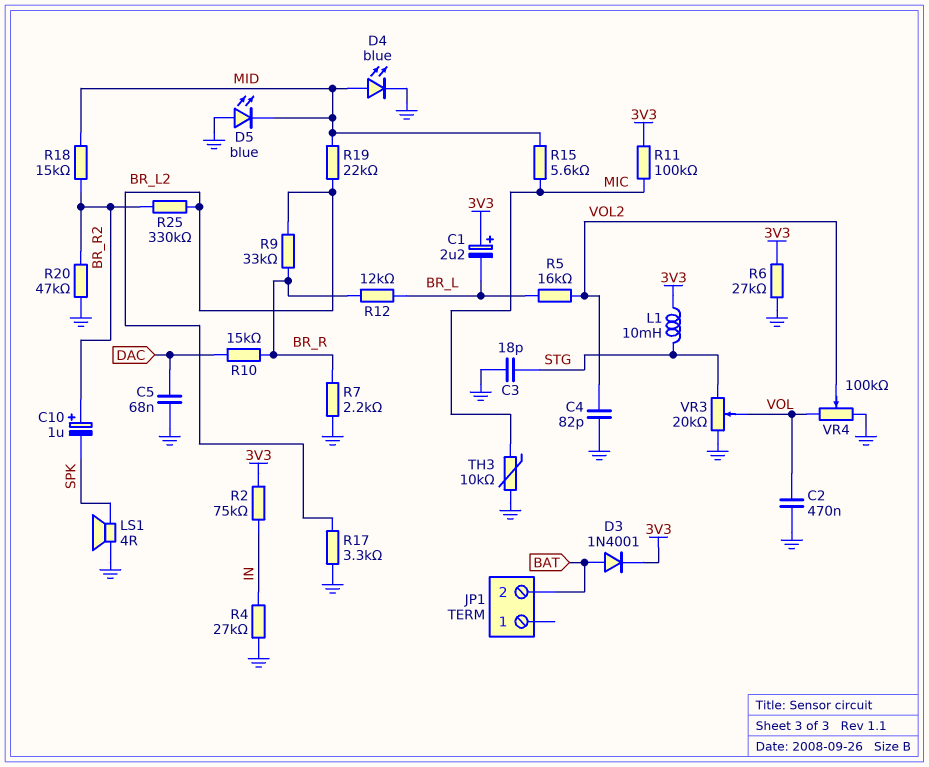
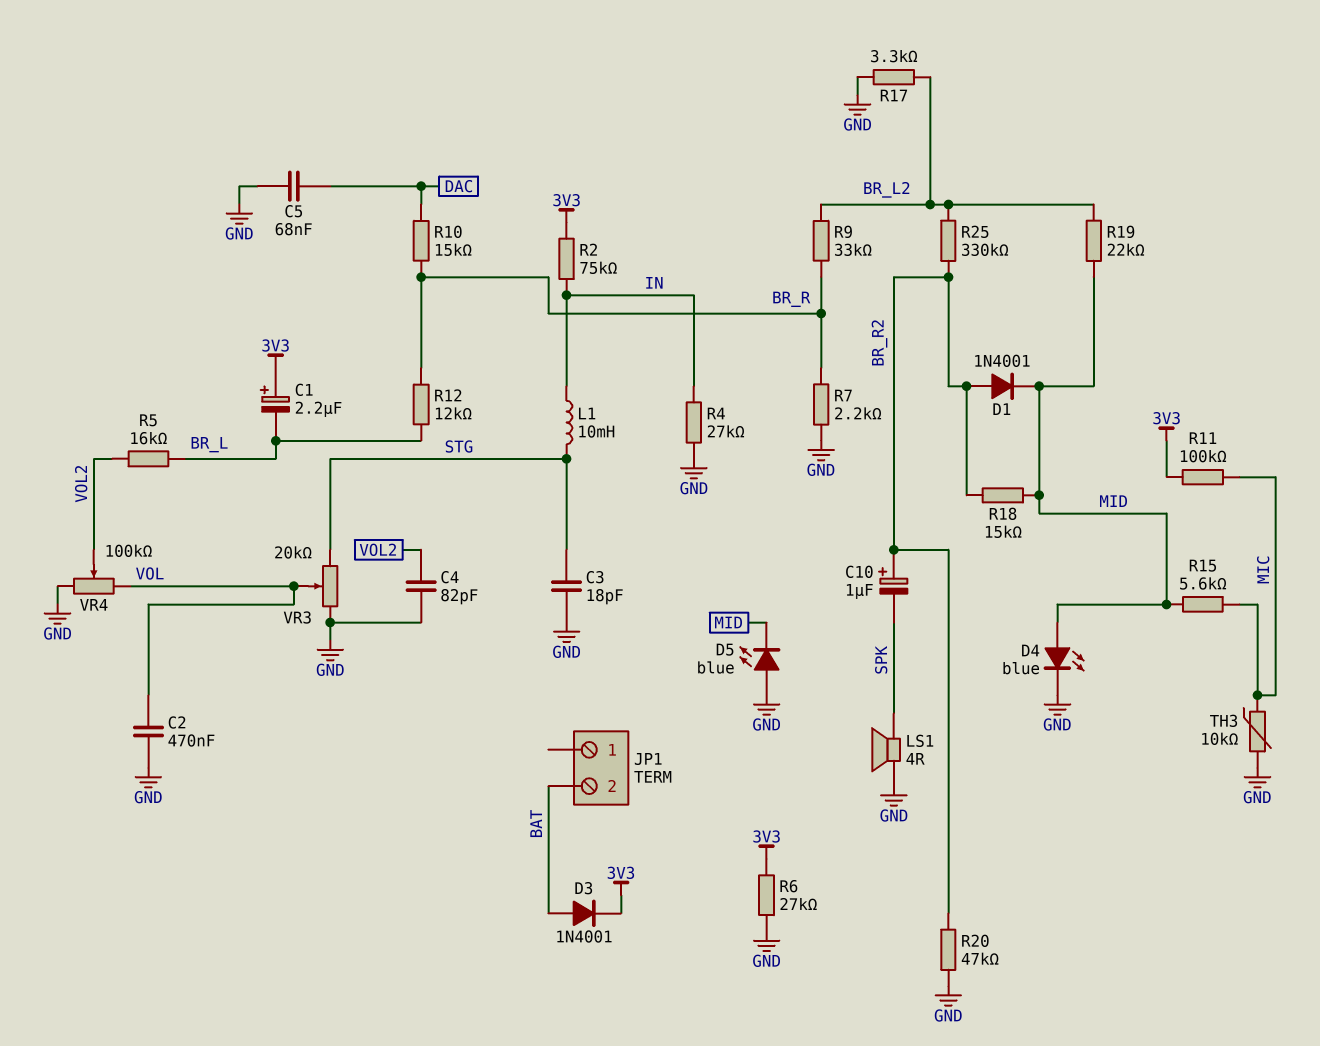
D1: none -> diode 1N4001 (A BR_R2, K MID)
L1: 10mH (3V3, STG) -> 10mH (IN, STG)

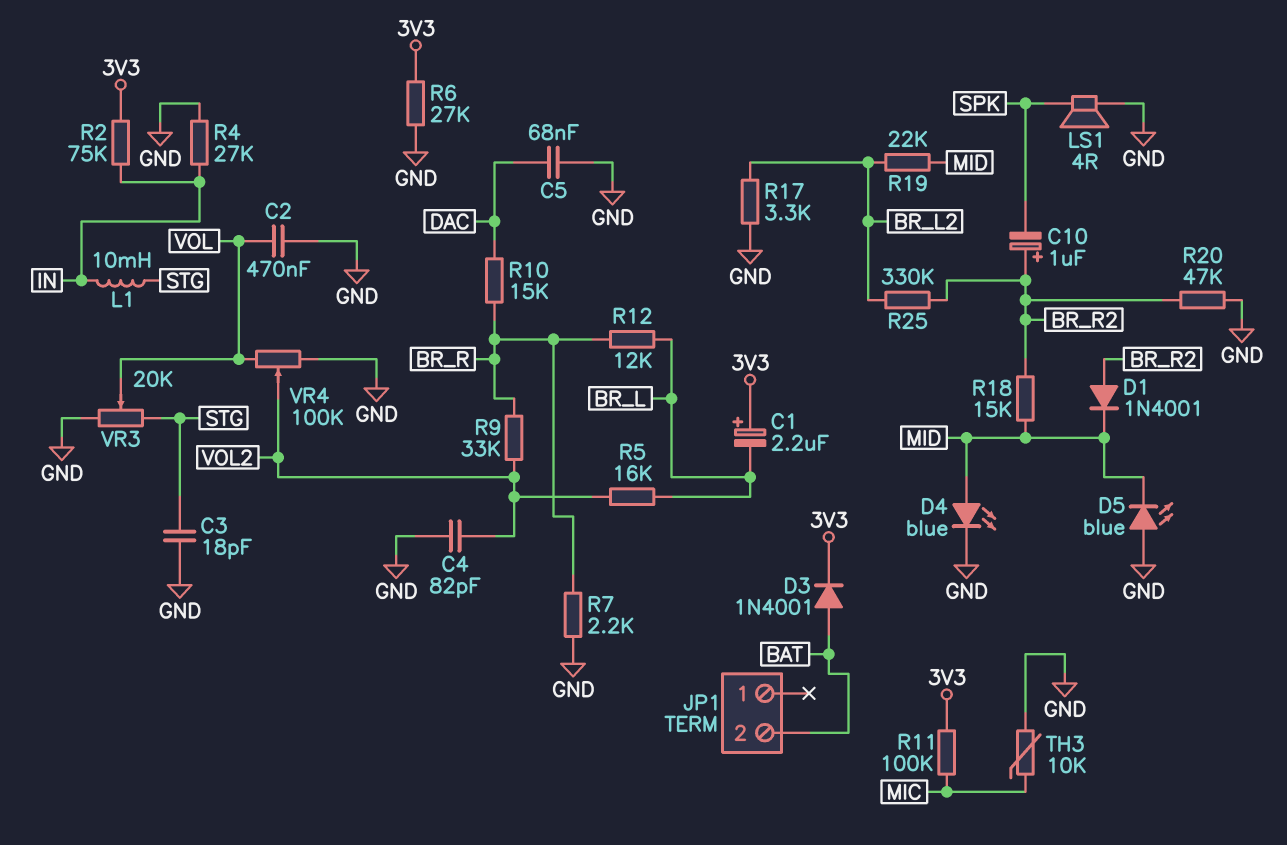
R9: 33k (BR_L2, BR_R) -> 33k (BR_R, VOL2)
R15: 5.6k (MIC, MID) -> none

